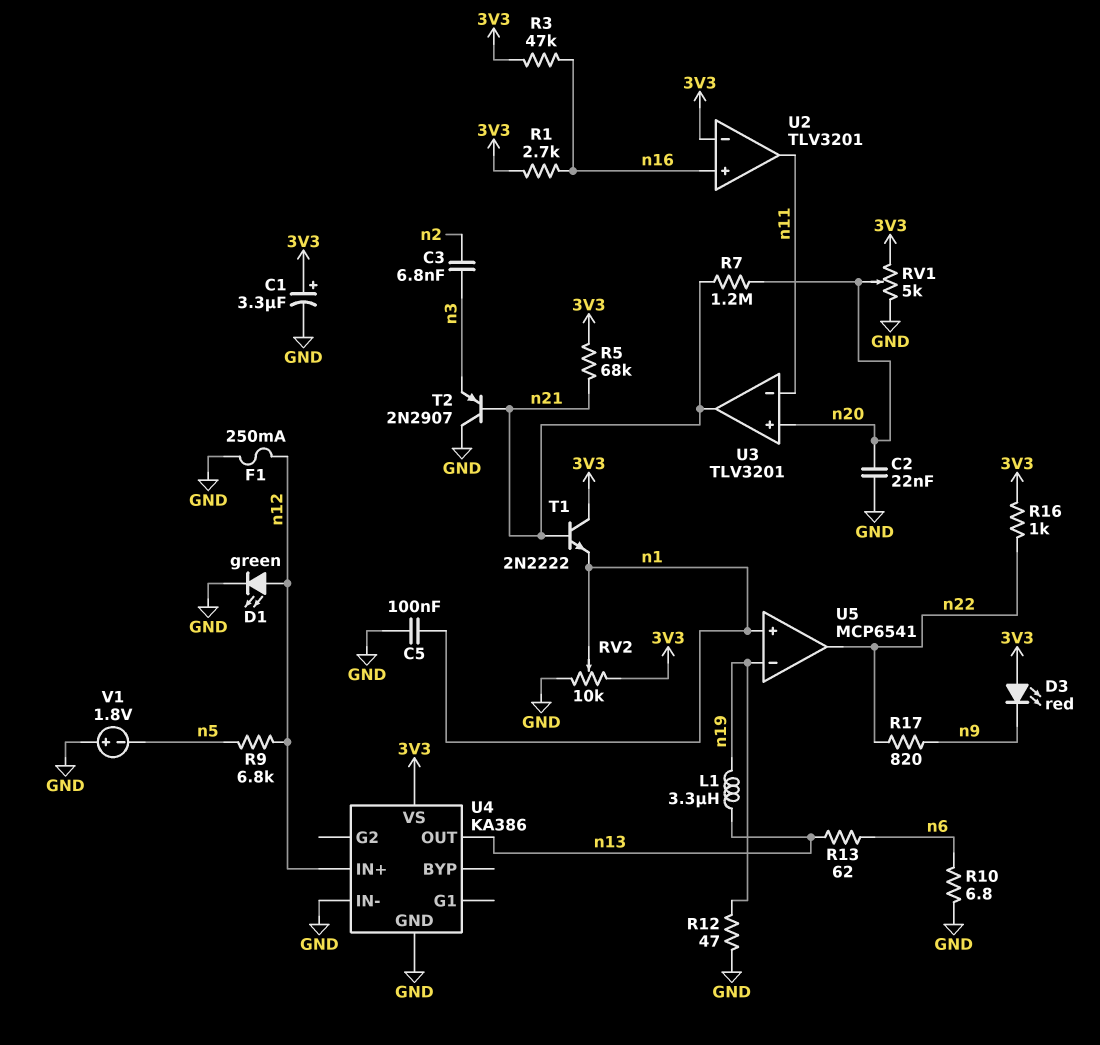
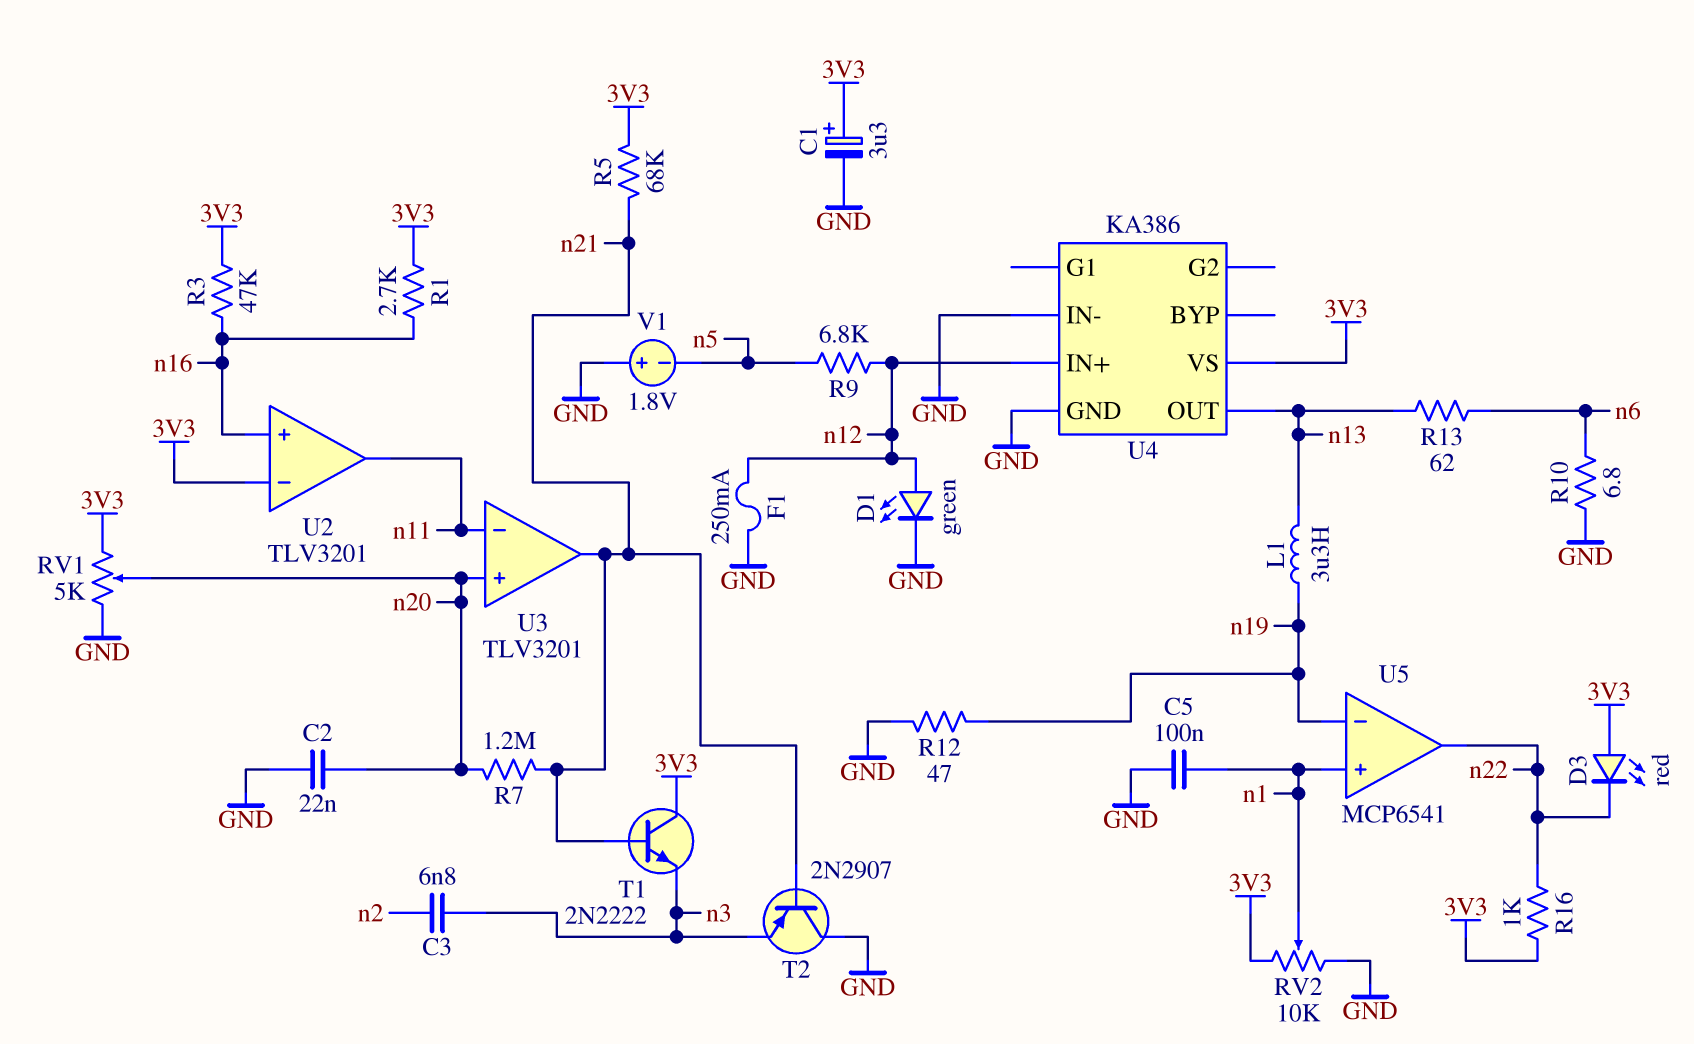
D3: LED red (A 3V3, K n9) -> LED red (A 3V3, K n22)
R17: 820 (n9, n22) -> none
T1: NPN 2N2222 (B n21, C 3V3, E n1) -> NPN 2N2222 (B n21, C 3V3, E n3)

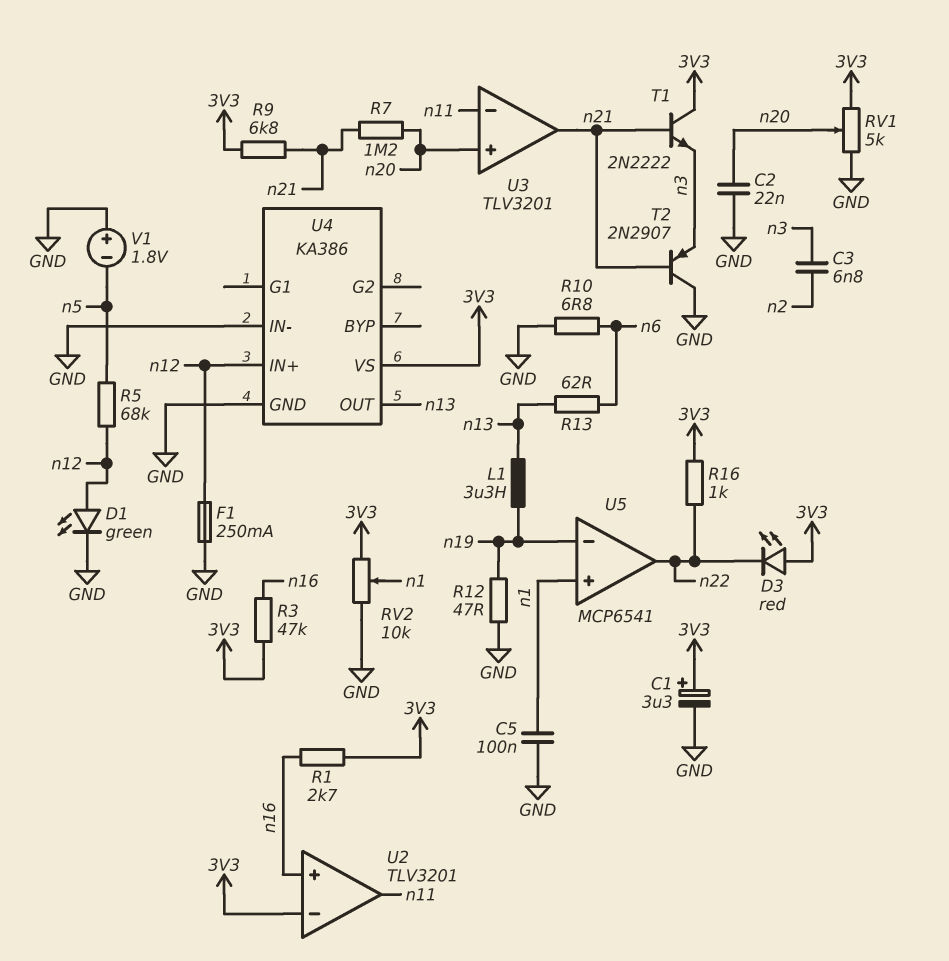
R5: 68k (3V3, n21) -> 68k (n5, n12)
R9: 6.8k (n5, n12) -> 6.8k (3V3, n21)

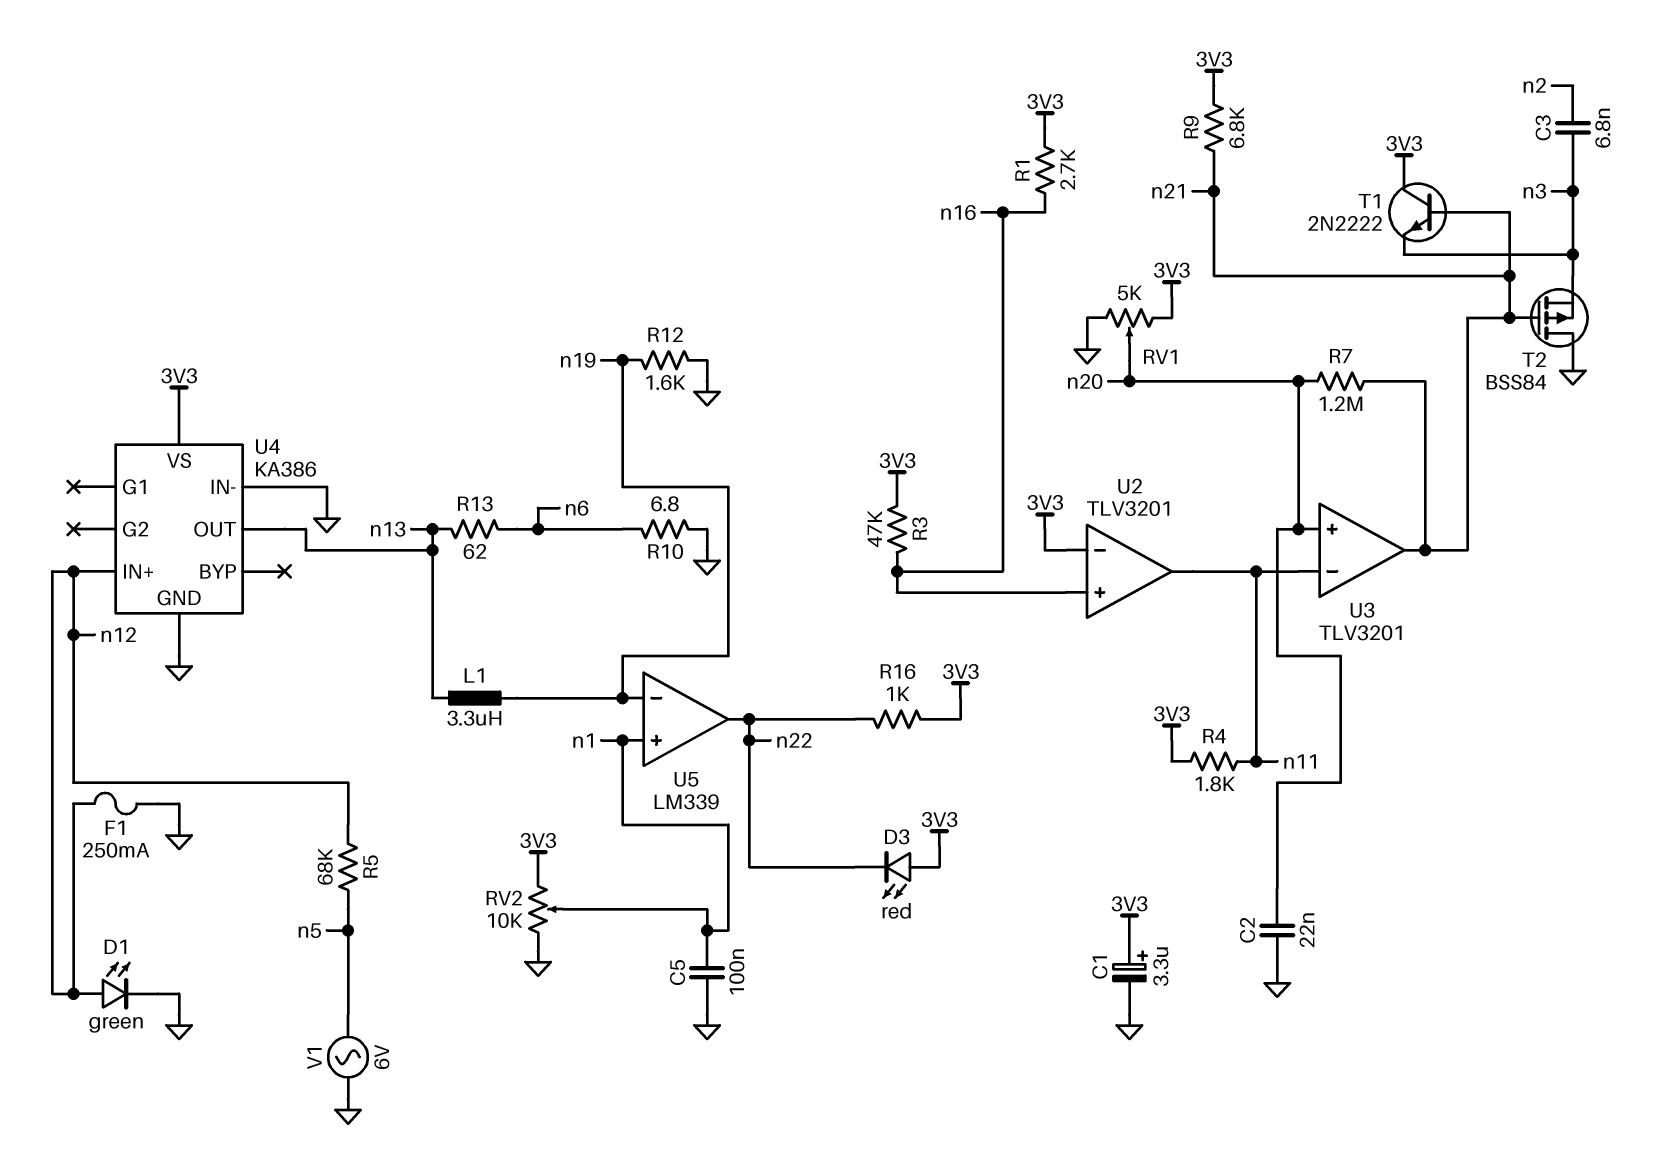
R4: none -> 1.8k (3V3, n11)
R12: 47 (GND, n19) -> 1.6k (GND, n19)
T2: PNP 2N2907 (B n21, C GND, E n3) -> PMOS BSS84 (G n21, D GND, S n3)
U5: MCP6541 -> LM339
V1: 1.8V (plus GND, minus n5) -> AC 6V (GND, n5)

